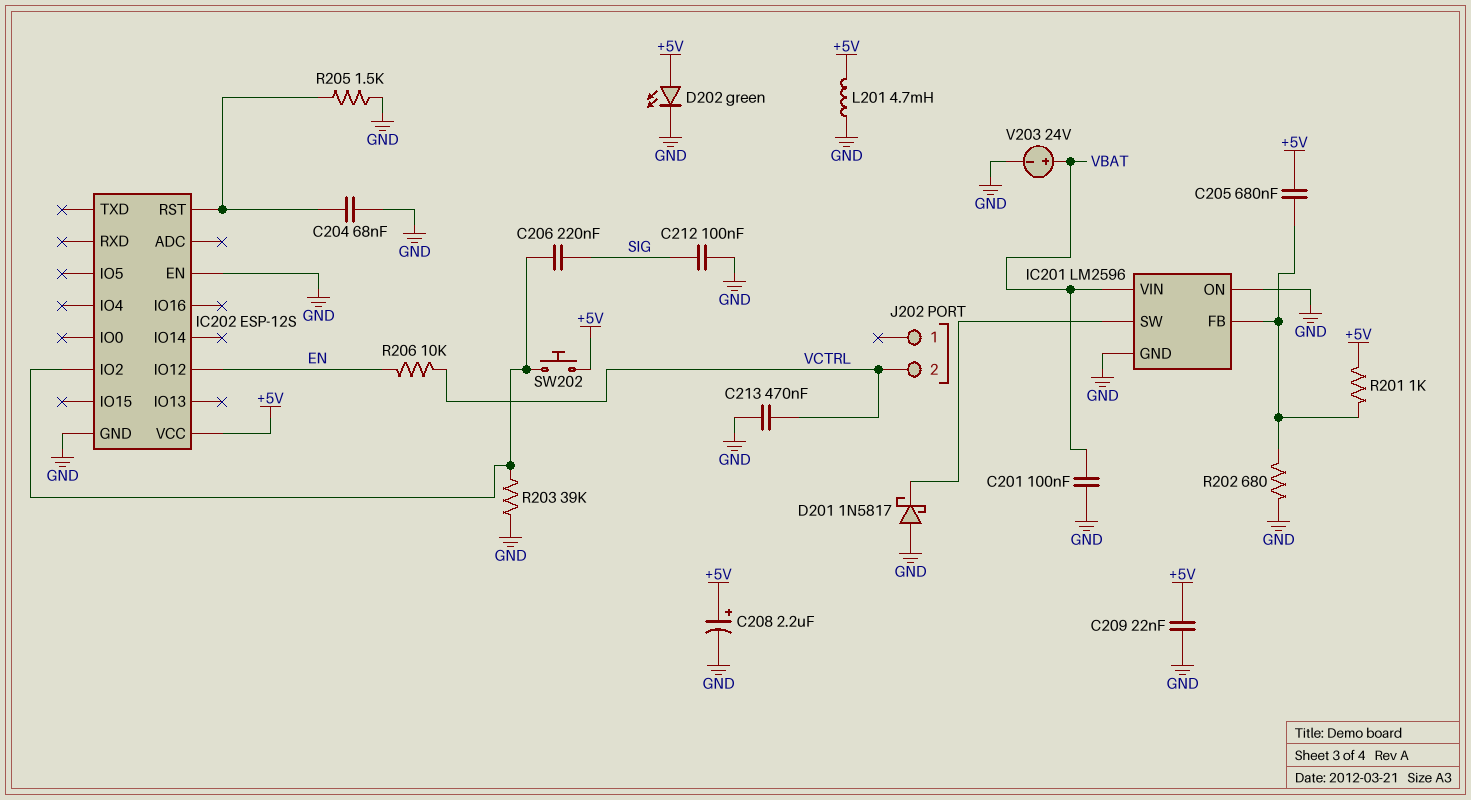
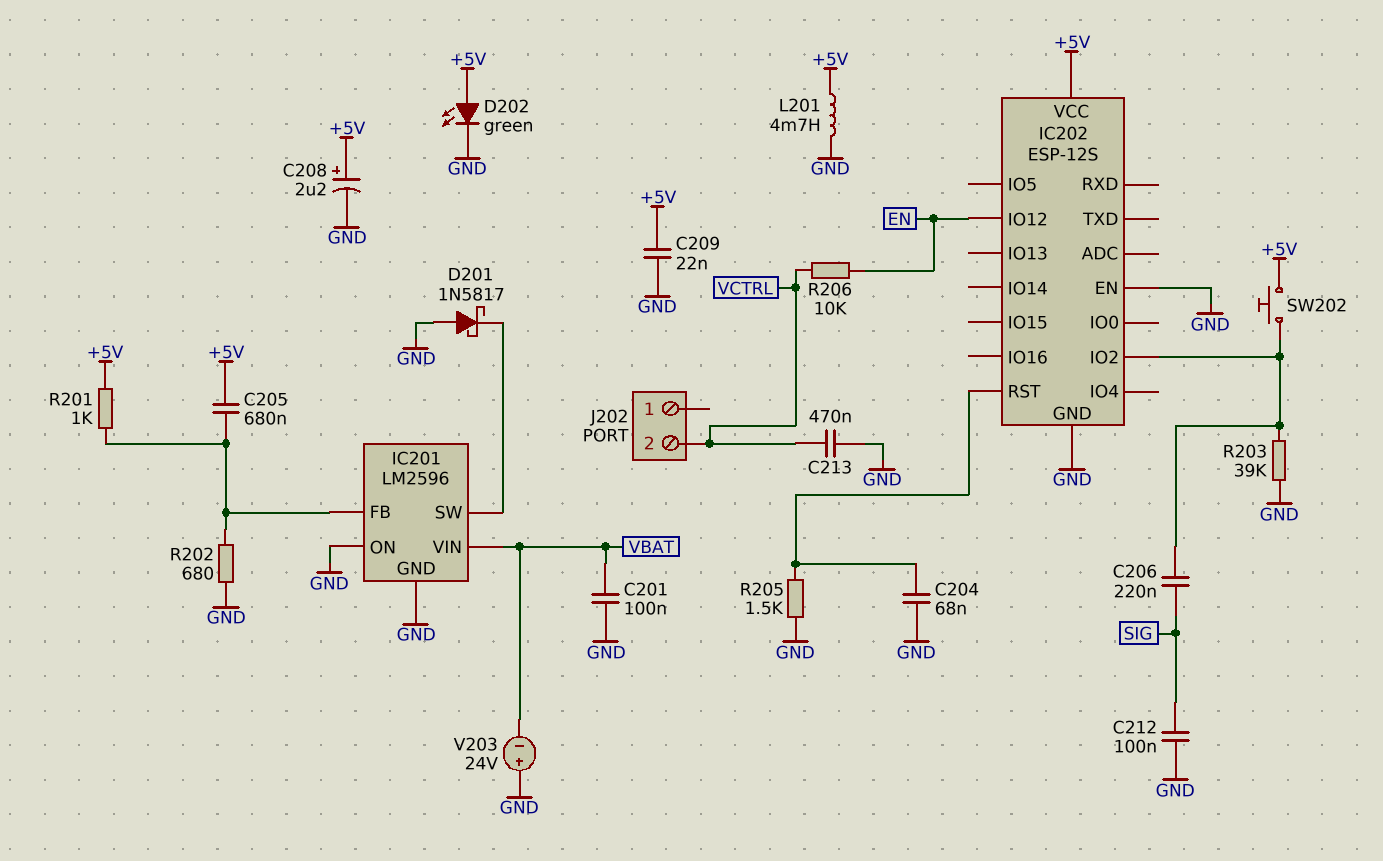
V203: 24V (plus VBAT, minus GND) -> 24V (plus GND, minus VBAT)

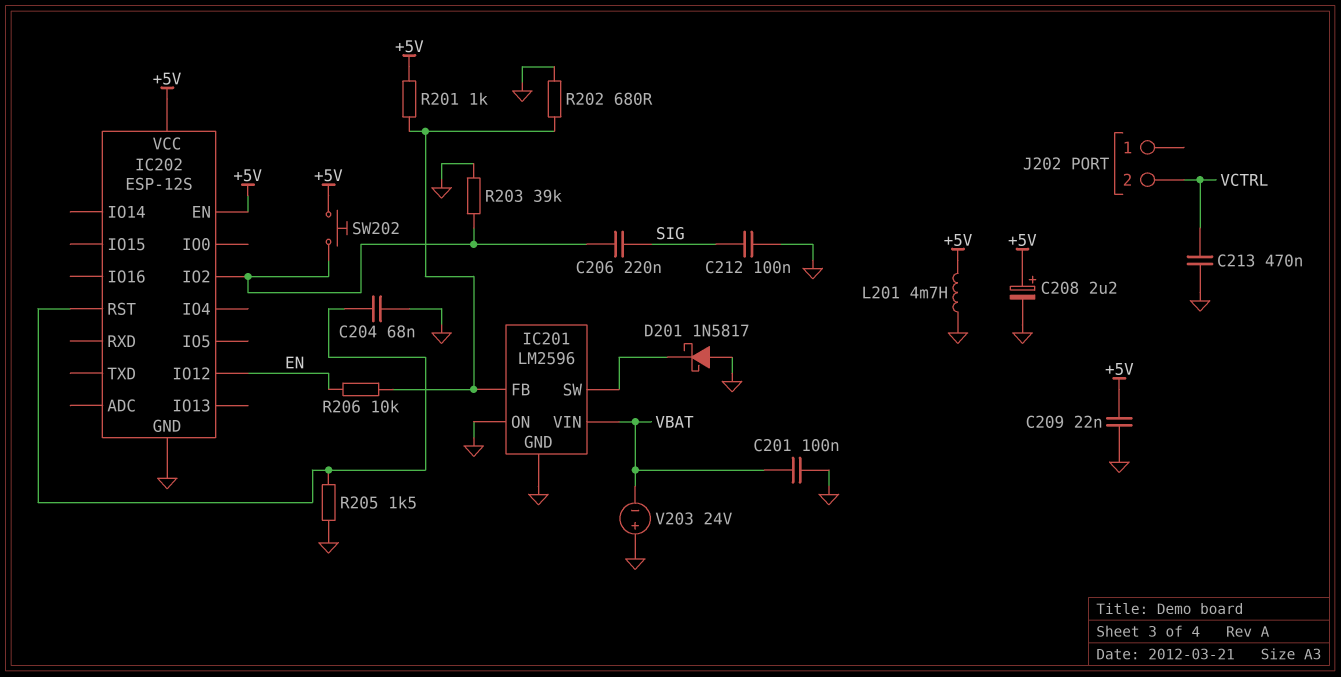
C205: 680nF (+5V, IC201/FB) -> none
D202: LED green (A +5V, K GND) -> none
IC202 pin EN: GND -> +5V
R206: 10k (EN, VCTRL) -> 10k (EN, IC201/FB)

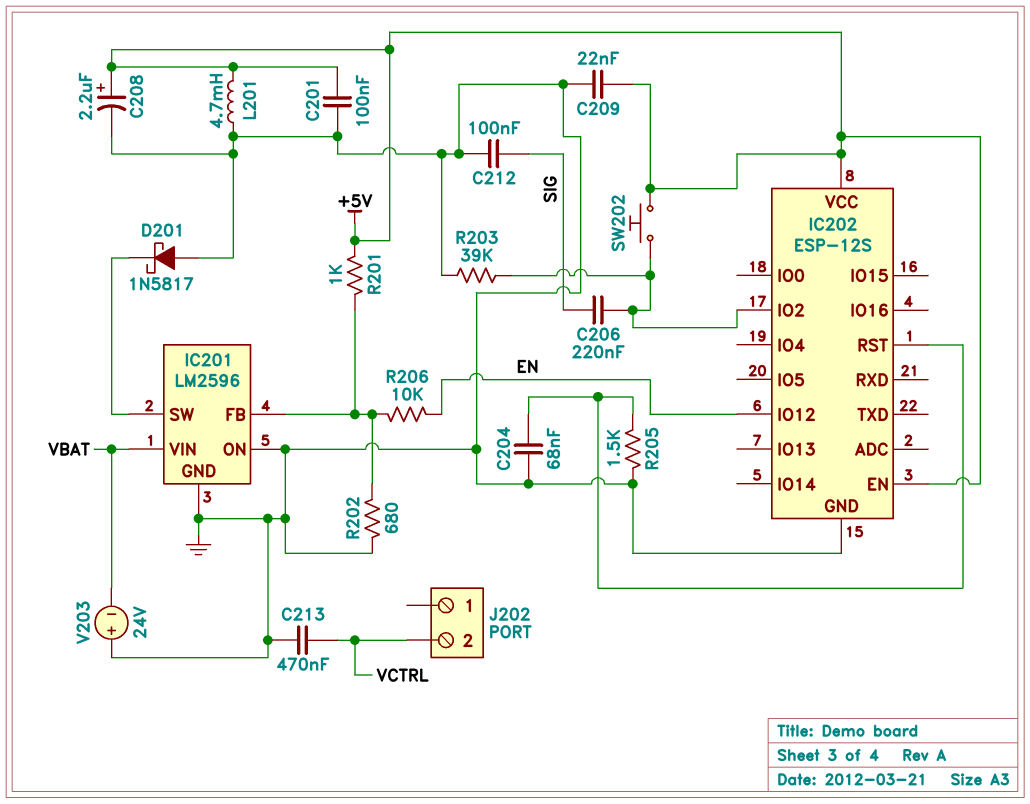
C201: 100nF (GND, VBAT) -> 100nF (+5V, GND)

